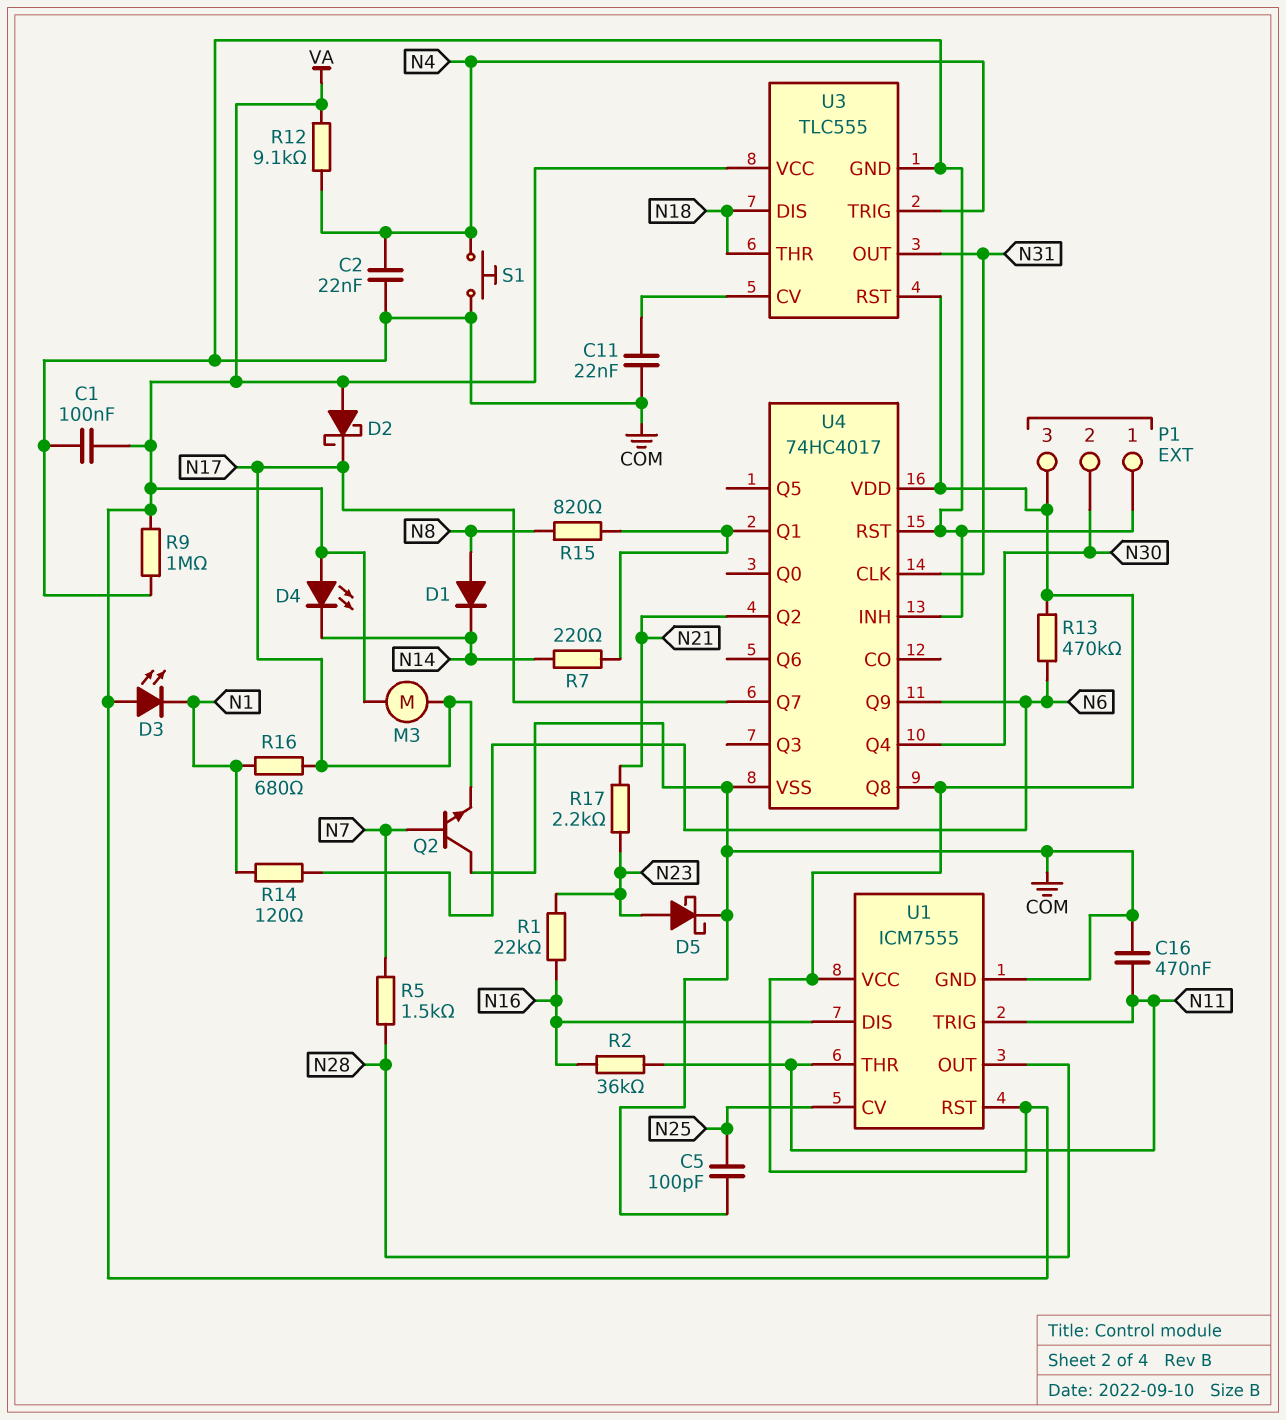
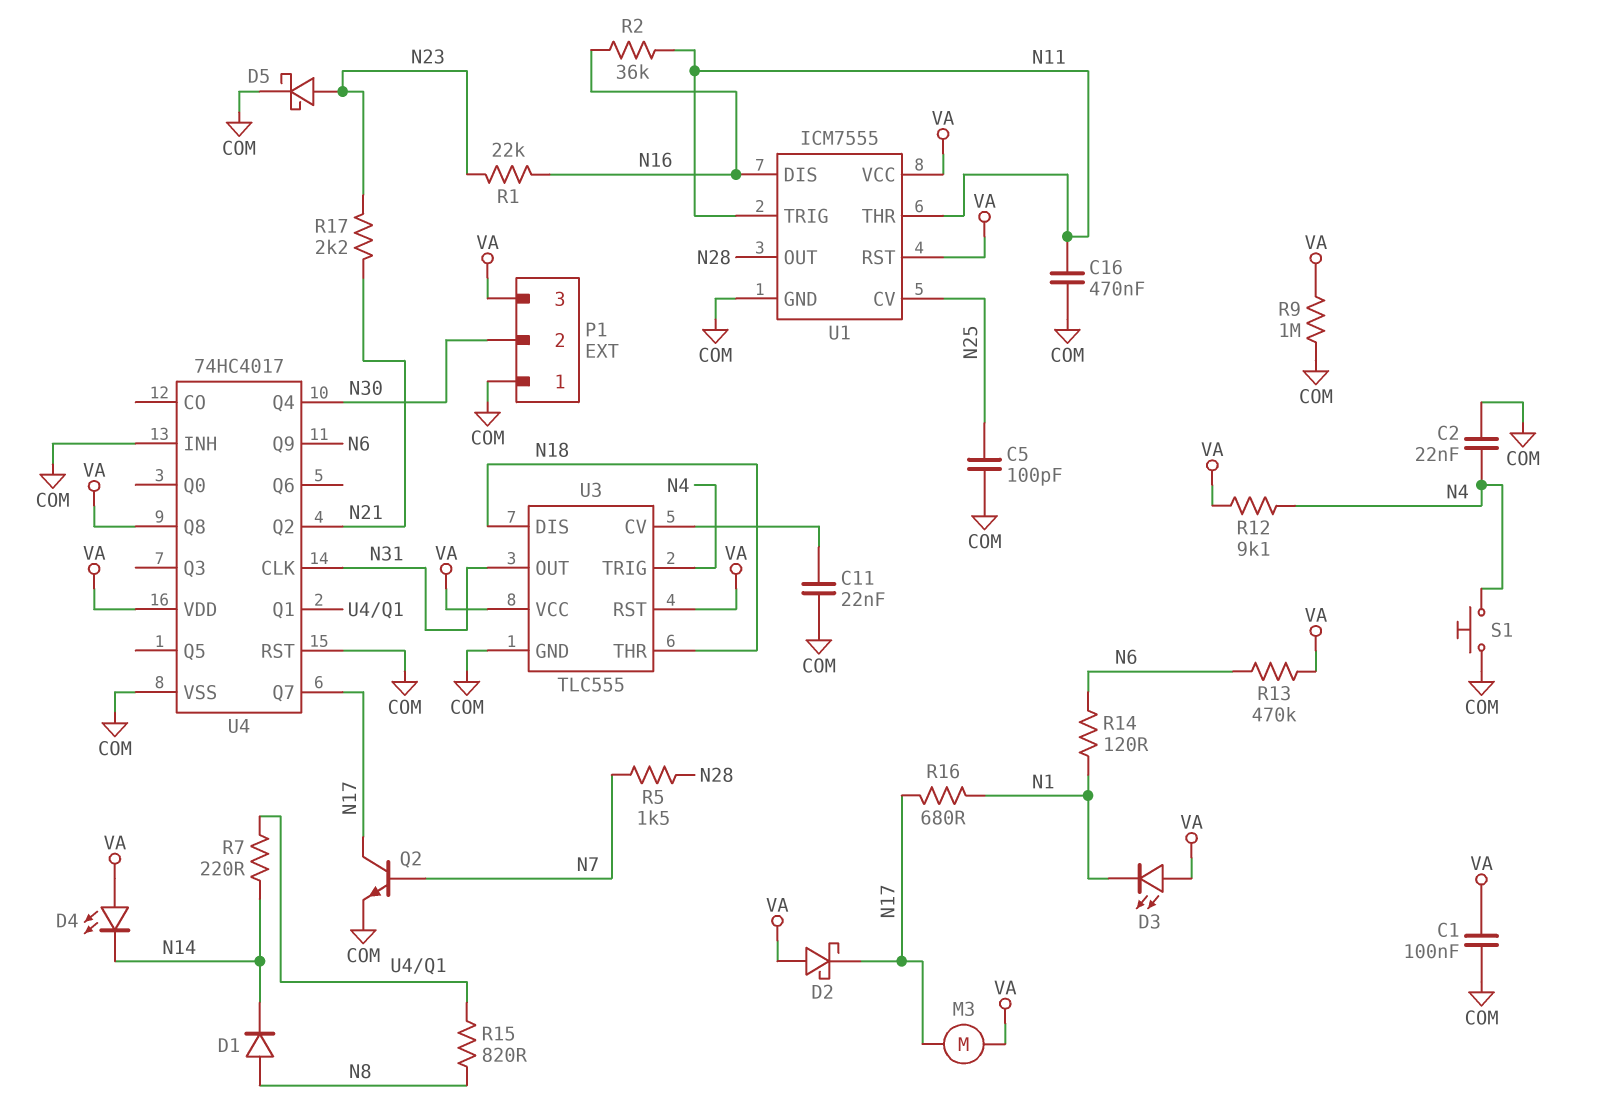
Q2: NPN (B N7, C COM, E N17) -> NPN (B N7, C N17, E COM)

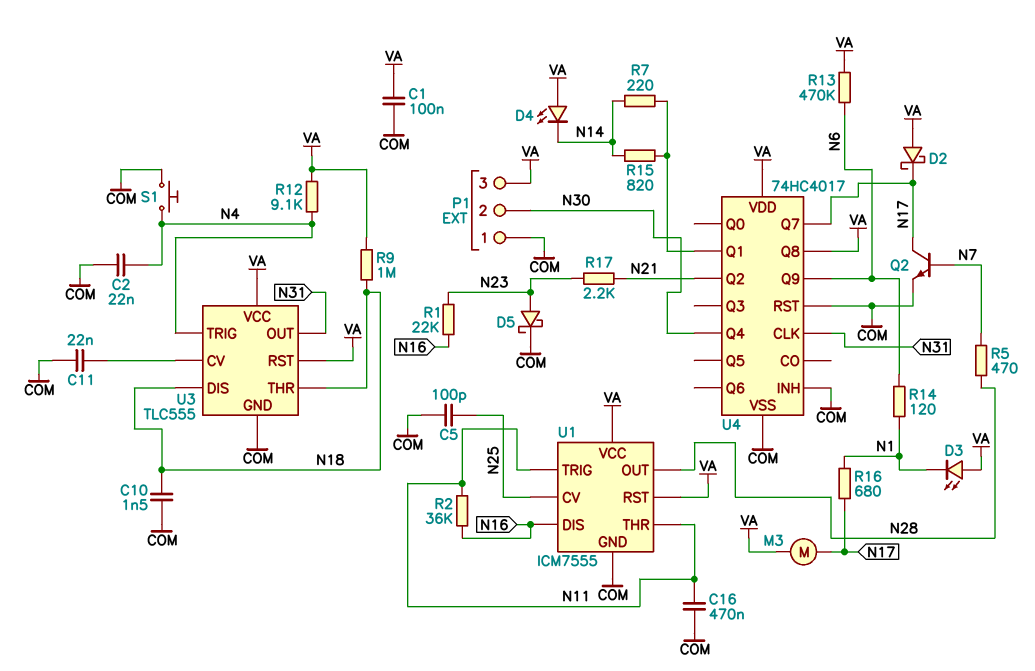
C10: none -> 1.5nF (COM, N18)
D1: diode (A N8, K N14) -> none
R5: 1.5k (N7, N28) -> 470 (N7, N28)
R9: 1M (COM, VA) -> 1M (N18, VA)
R15: 820 (N8, U4/Q1) -> 820 (N14, U4/Q1)

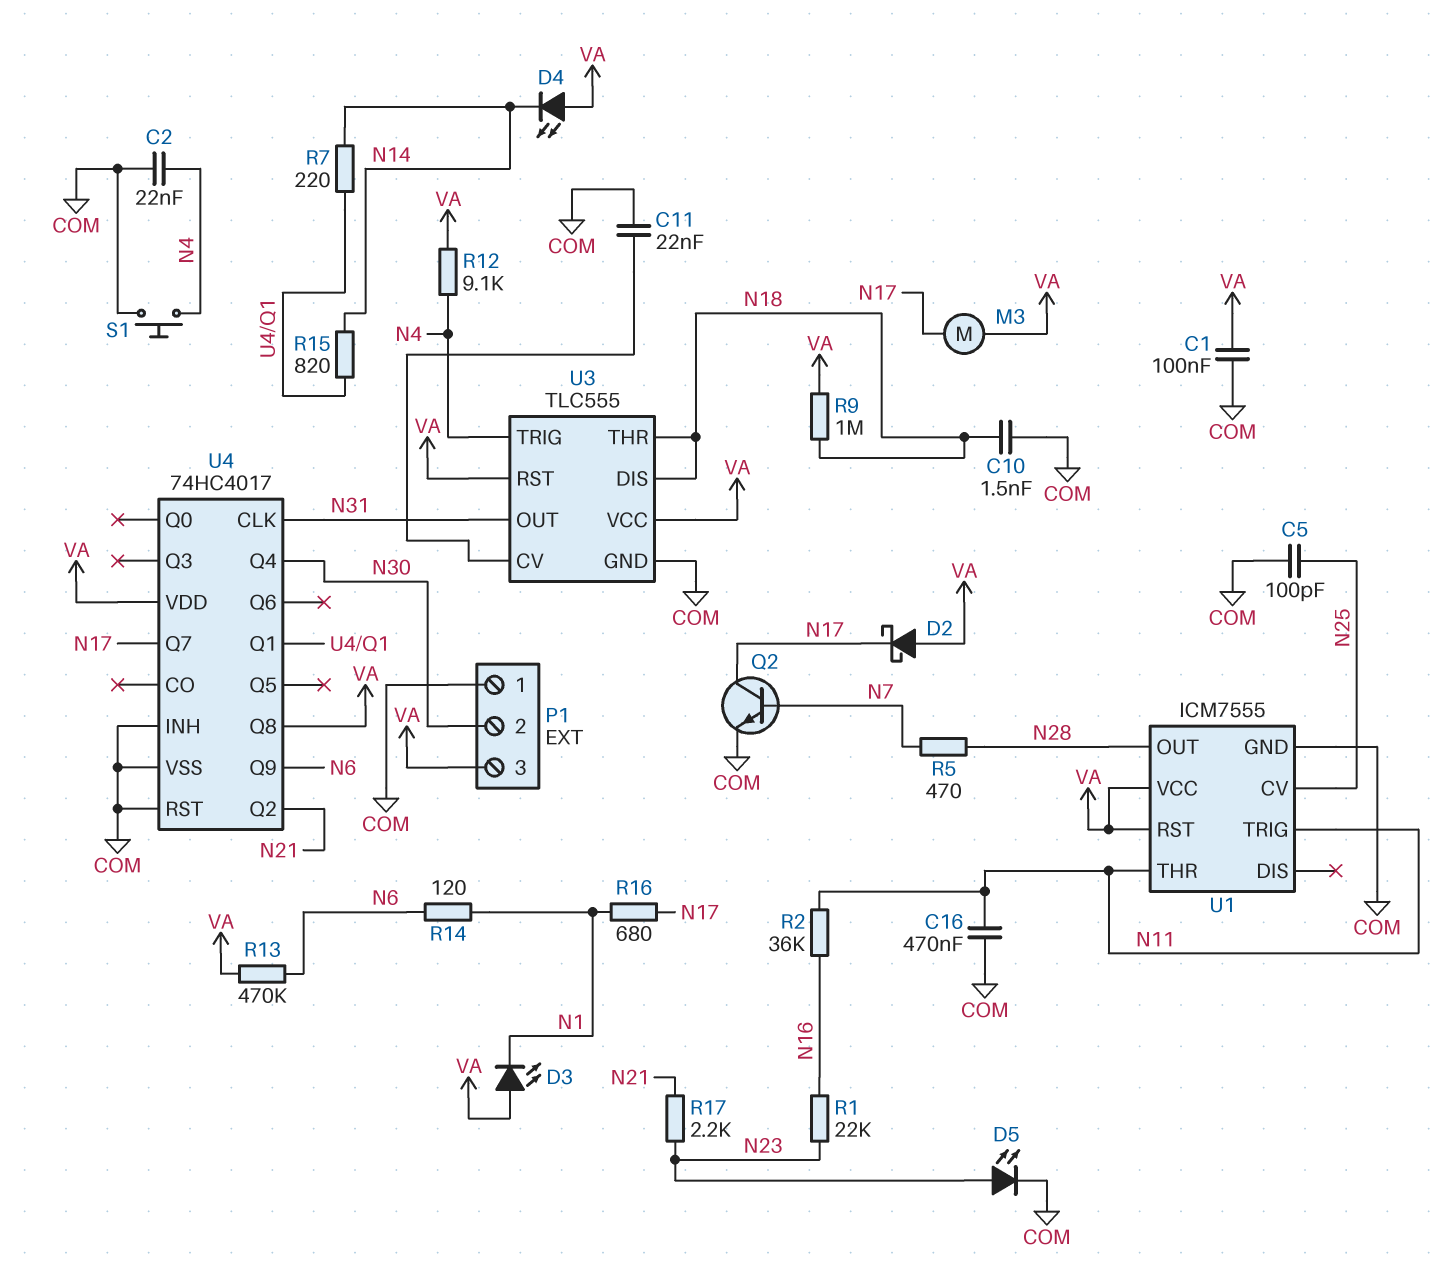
D5: schottky (A N23, K COM) -> LED (A N23, K COM)
U1 pin DIS: N16 -> none

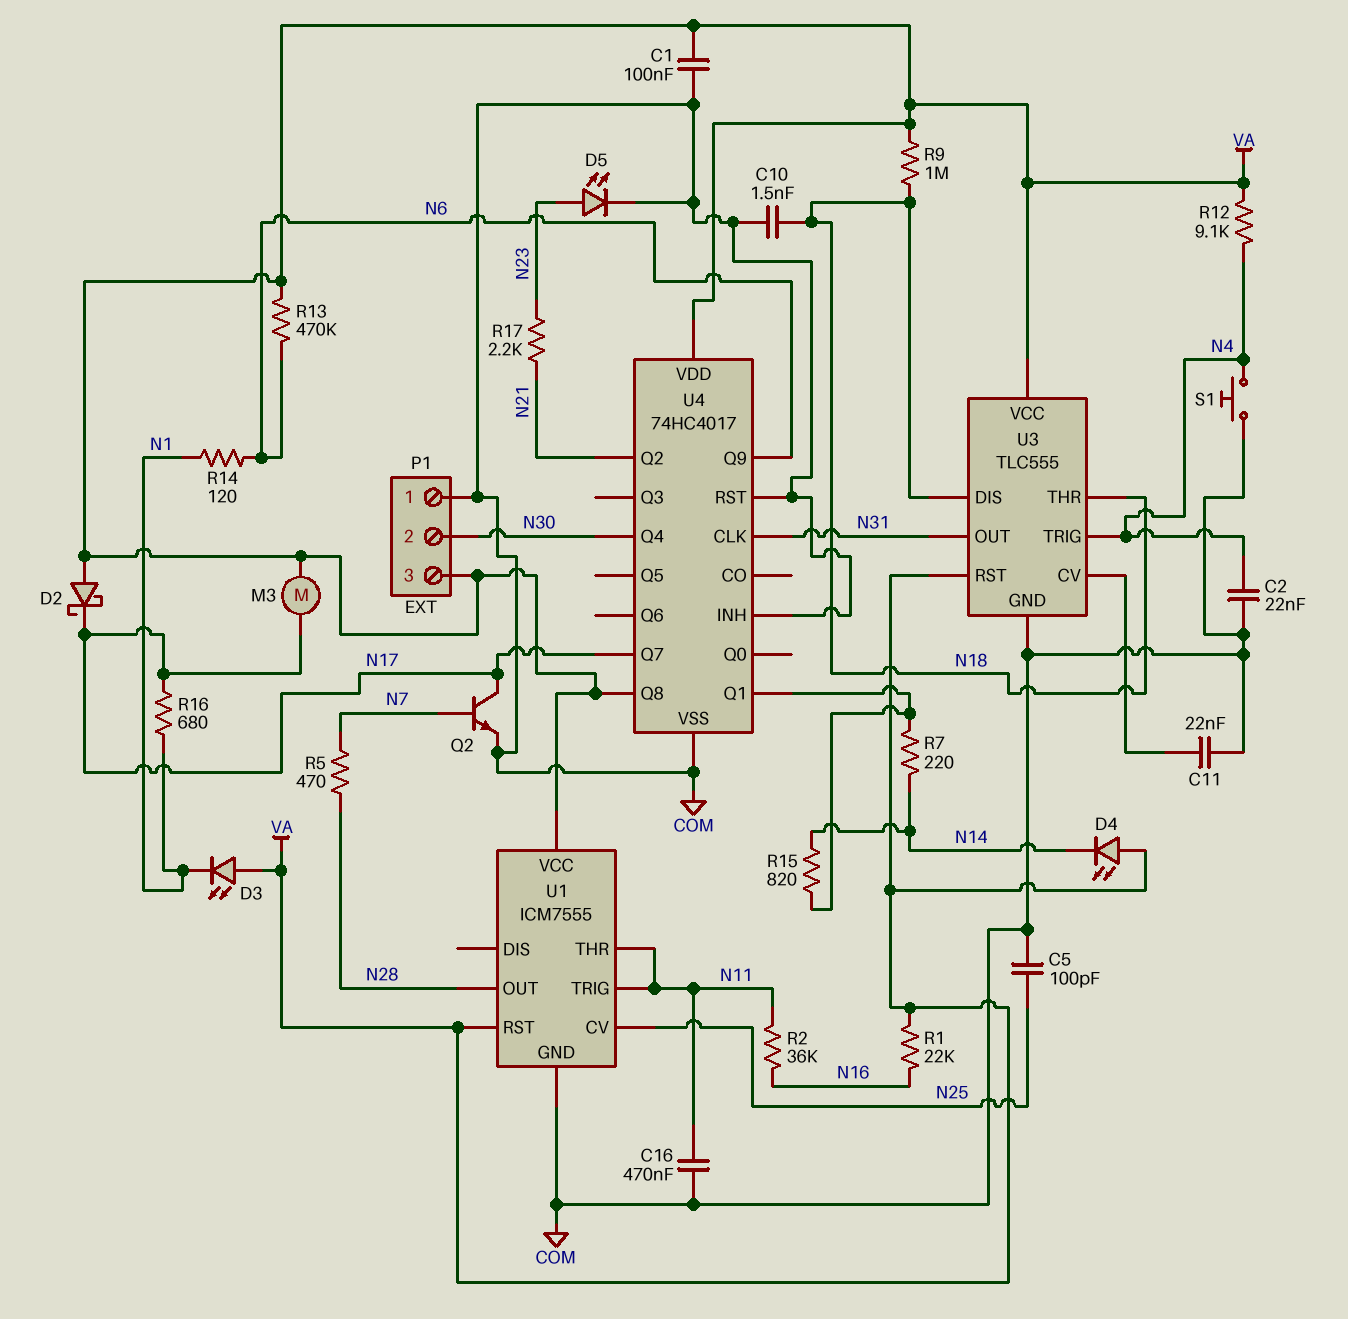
R1: 22k (N16, N23) -> 22k (N16, VA)

